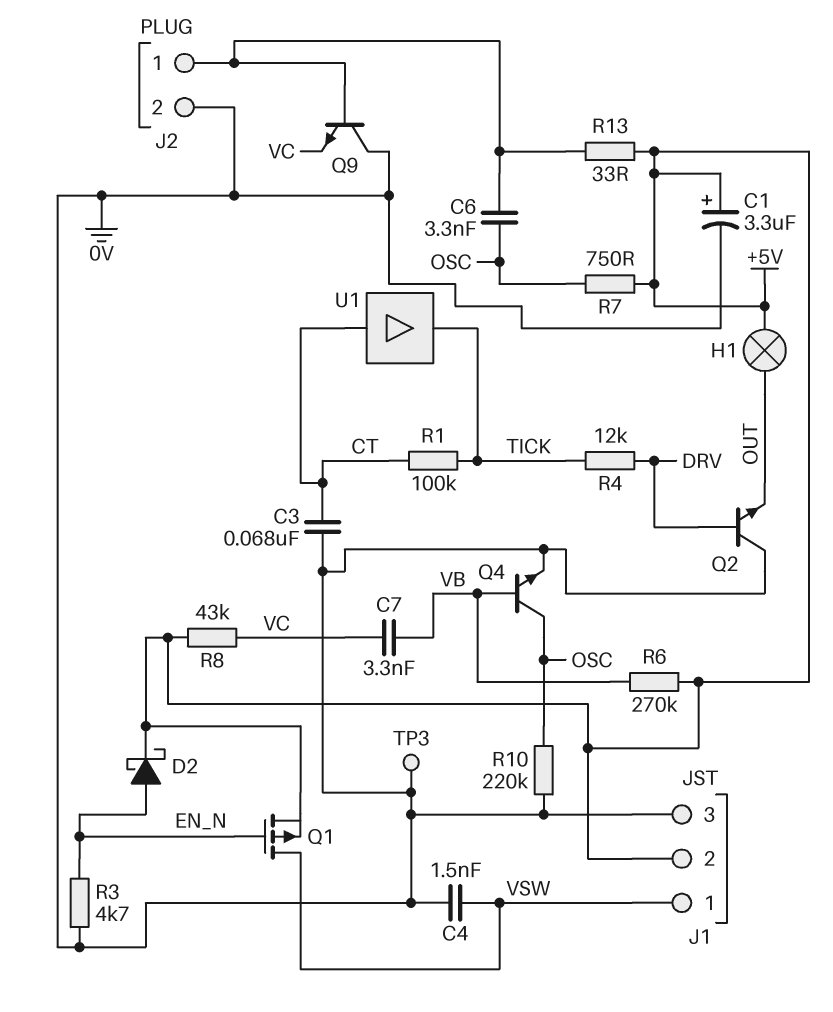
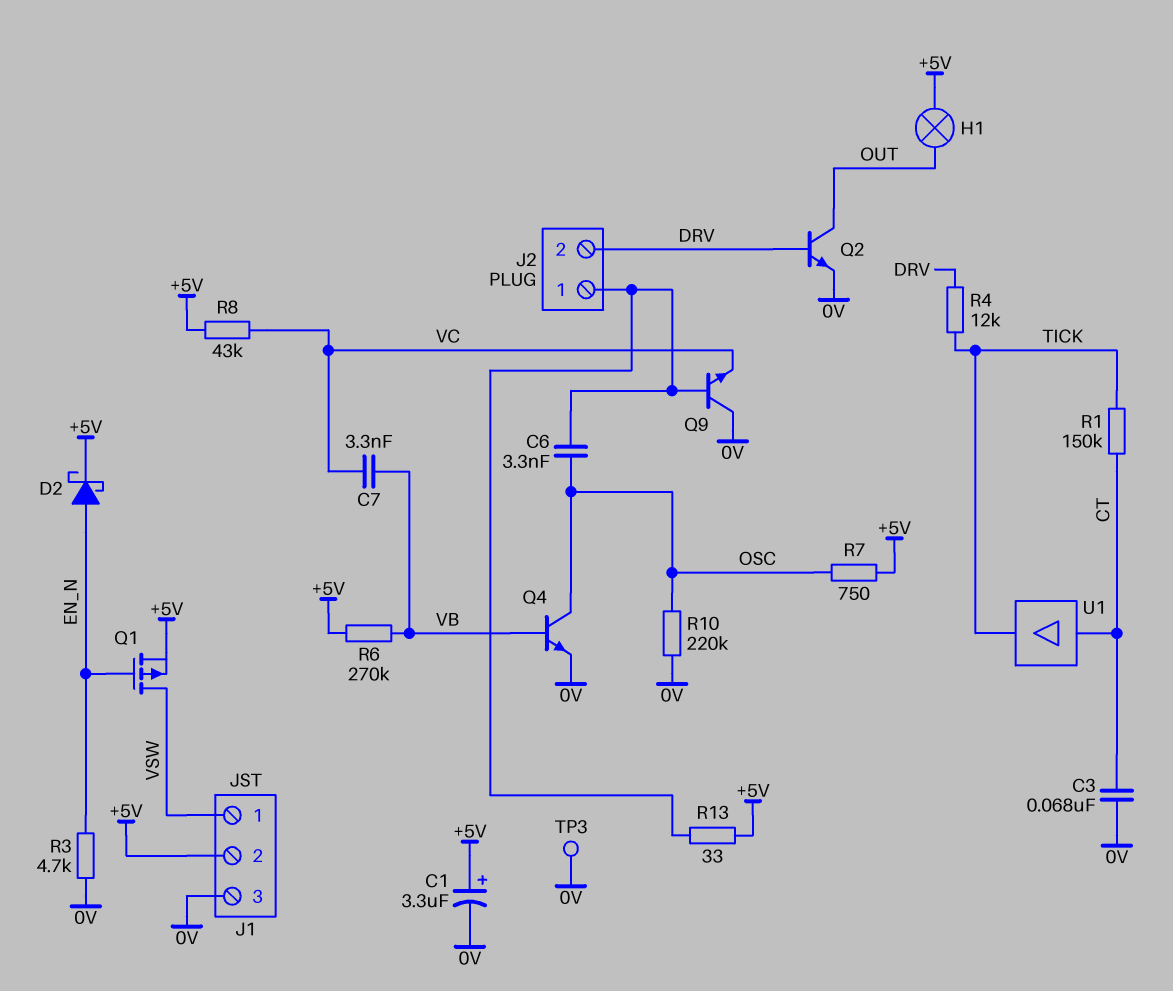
C4: 1.5nF (0V, VSW) -> none
J2 pin 2: 0V -> DRV
Q2: NPN (B DRV, C 0V, E OUT) -> NPN (B DRV, C OUT, E 0V)
R1: 100k (CT, TICK) -> 150k (CT, TICK)

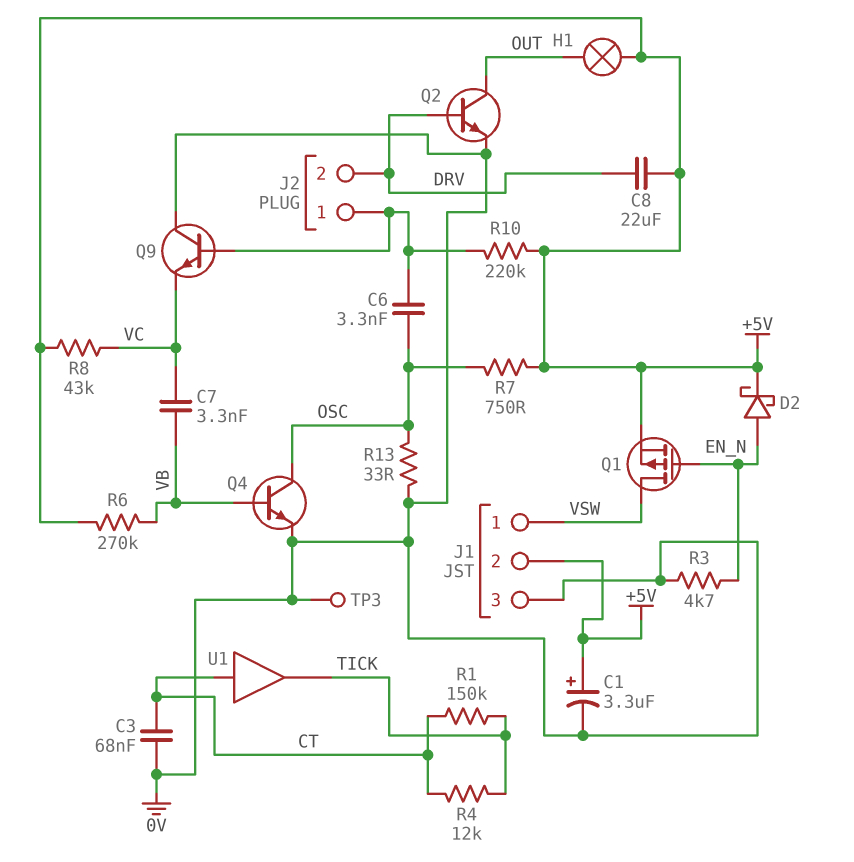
C8: none -> 22uF (+5V, DRV)
R4: 12k (DRV, TICK) -> 12k (CT, TICK)
R10: 220k (0V, OSC) -> 220k (+5V, J2/1)
R13: 33 (+5V, J2/1) -> 33 (0V, OSC)

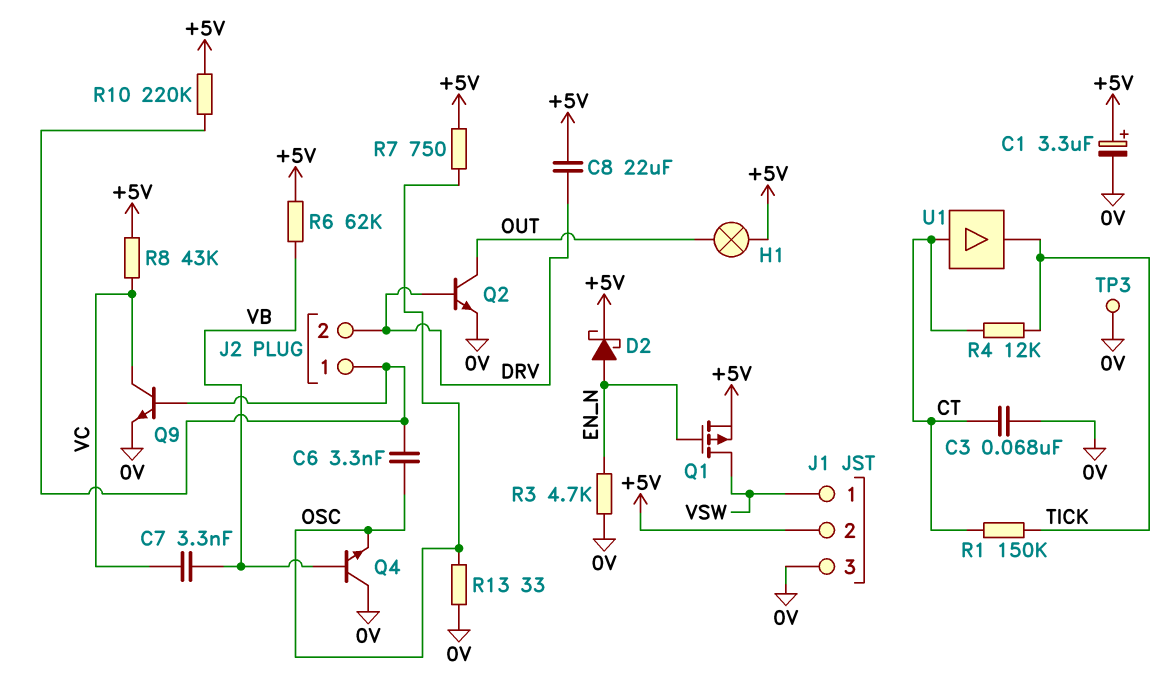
Q4: NPN (B VB, C OSC, E 0V) -> NPN (B VB, C 0V, E OSC)
Q9: NPN (B J2/1, C 0V, E VC) -> NPN (B J2/1, C VC, E 0V)
R6: 270k (+5V, VB) -> 62k (+5V, VB)

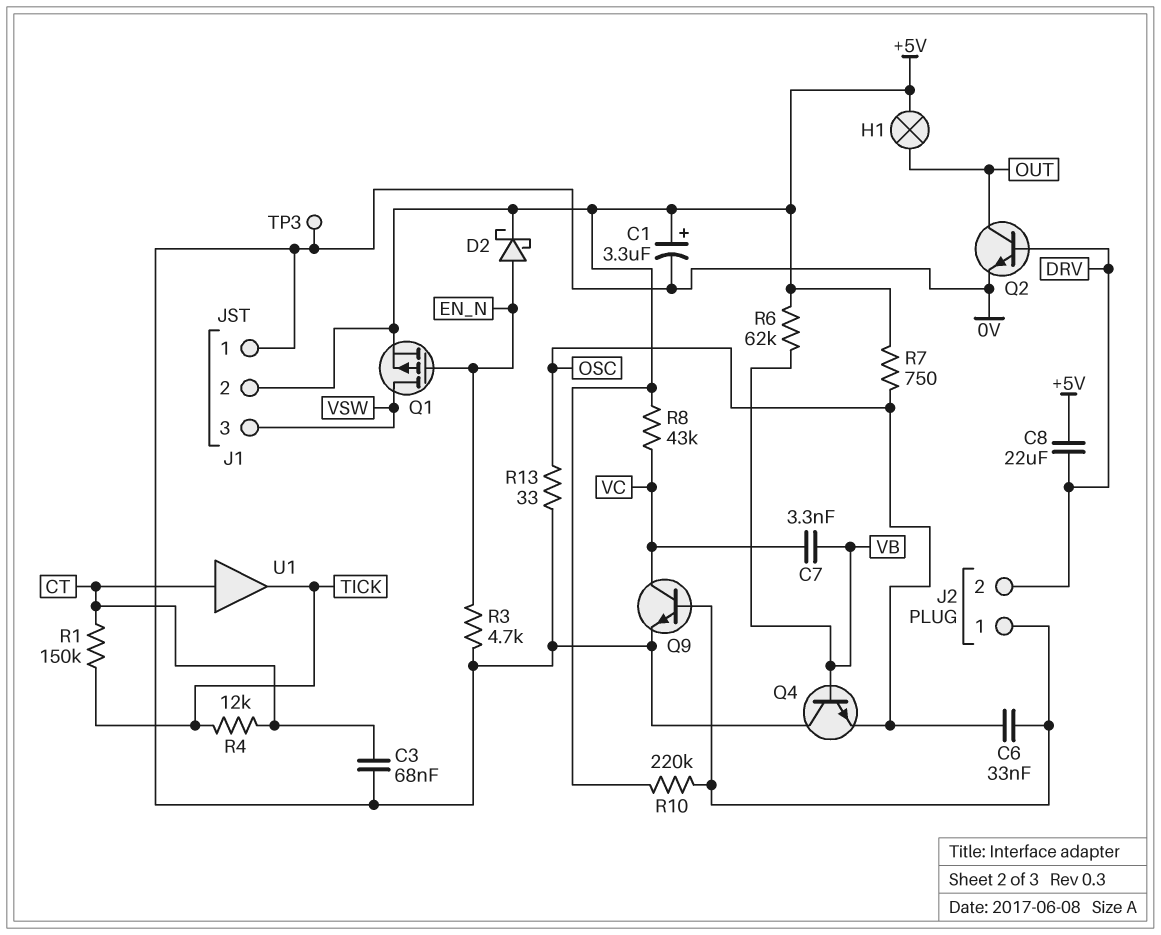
C6: 3.3nF (J2/1, OSC) -> 33nF (J2/1, OSC)
J1 pin 1: VSW -> 0V
J1 pin 3: 0V -> VSW

